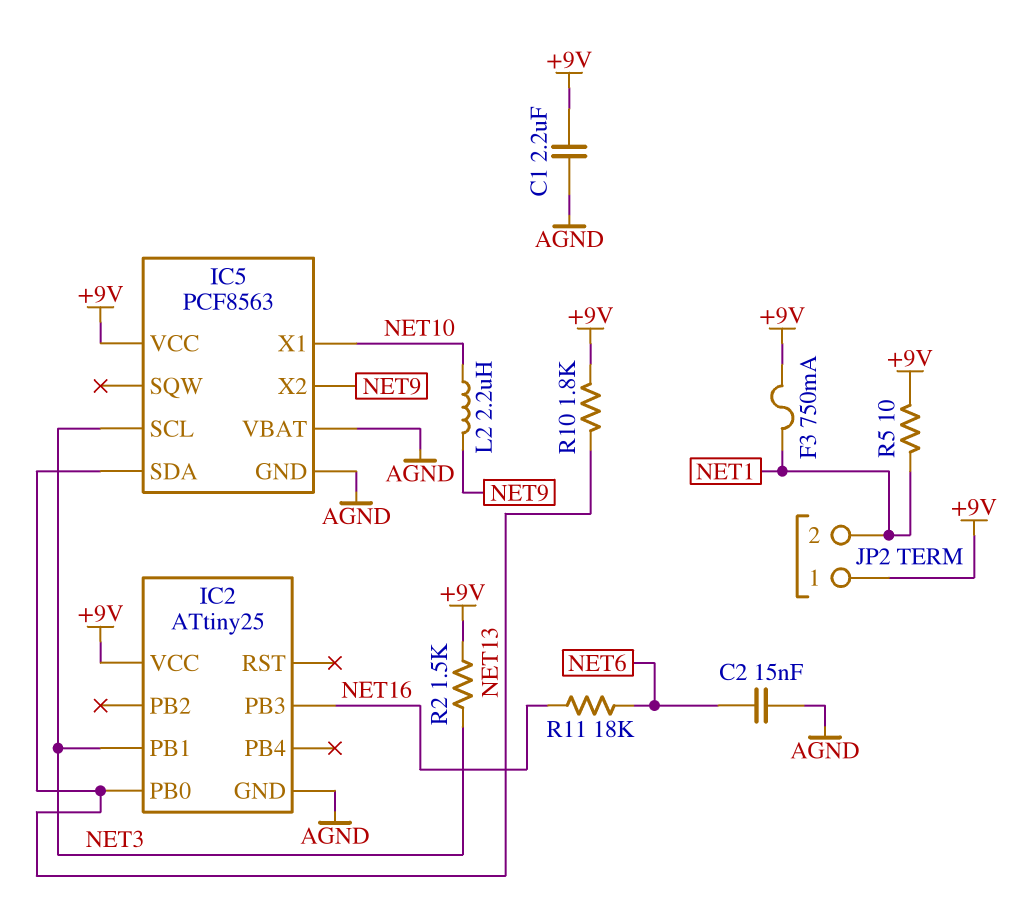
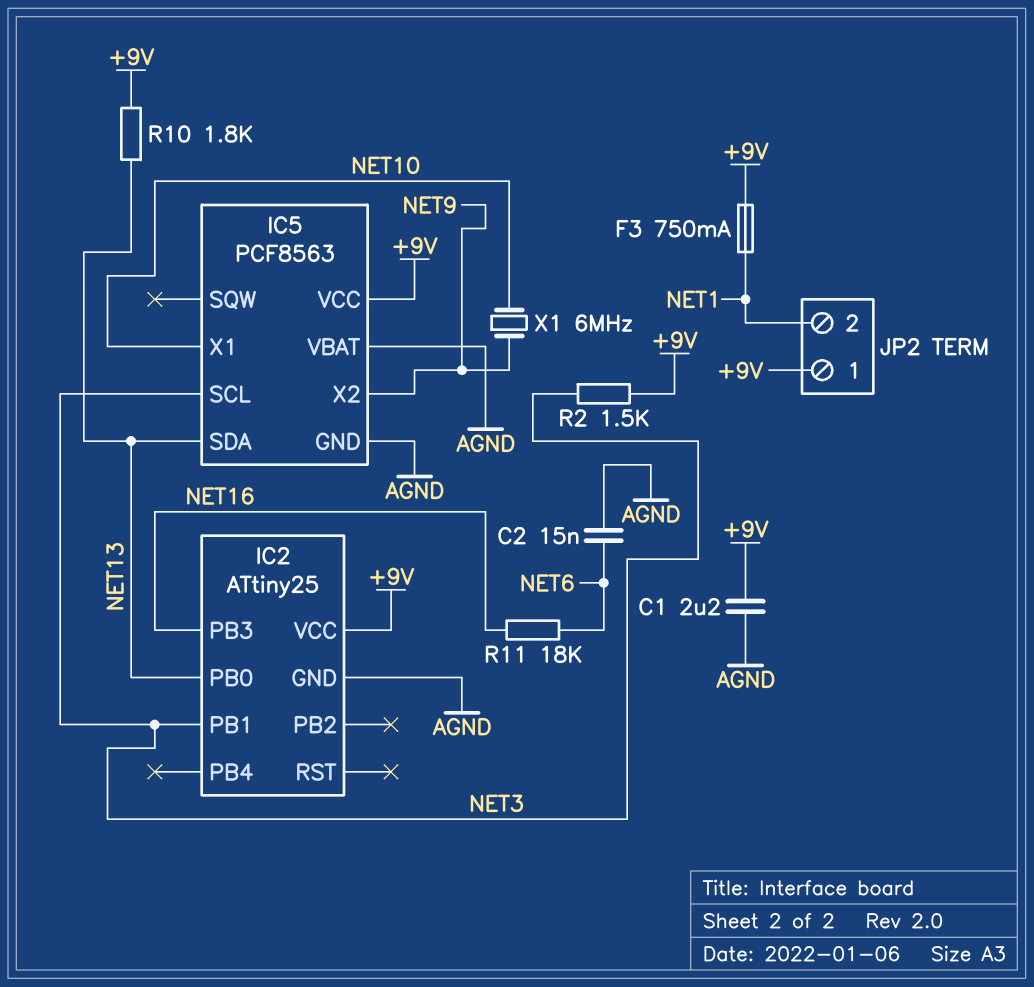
L2: 2.2uH (NET9, NET10) -> none
R5: 10 (+9V, NET1) -> none
X1: none -> 6MHz (NET9, NET10)

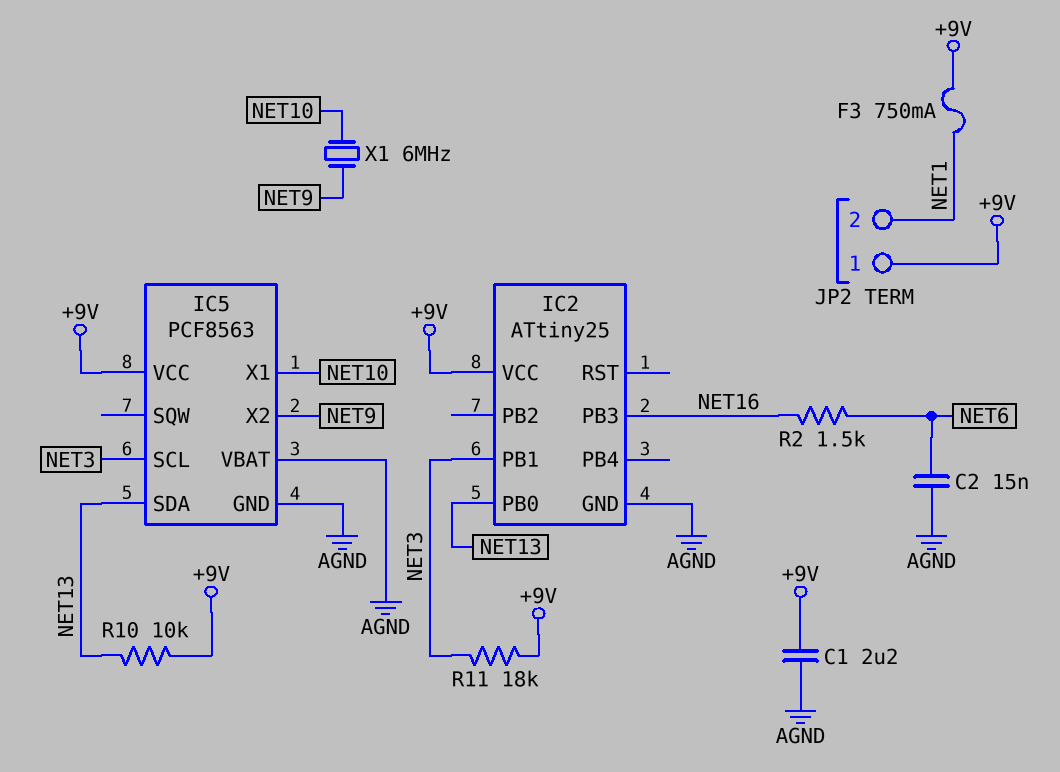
R2: 1.5k (+9V, NET3) -> 1.5k (NET6, NET16)
R10: 1.8k (+9V, NET13) -> 10k (+9V, NET13)
R11: 18k (NET6, NET16) -> 18k (+9V, NET3)

